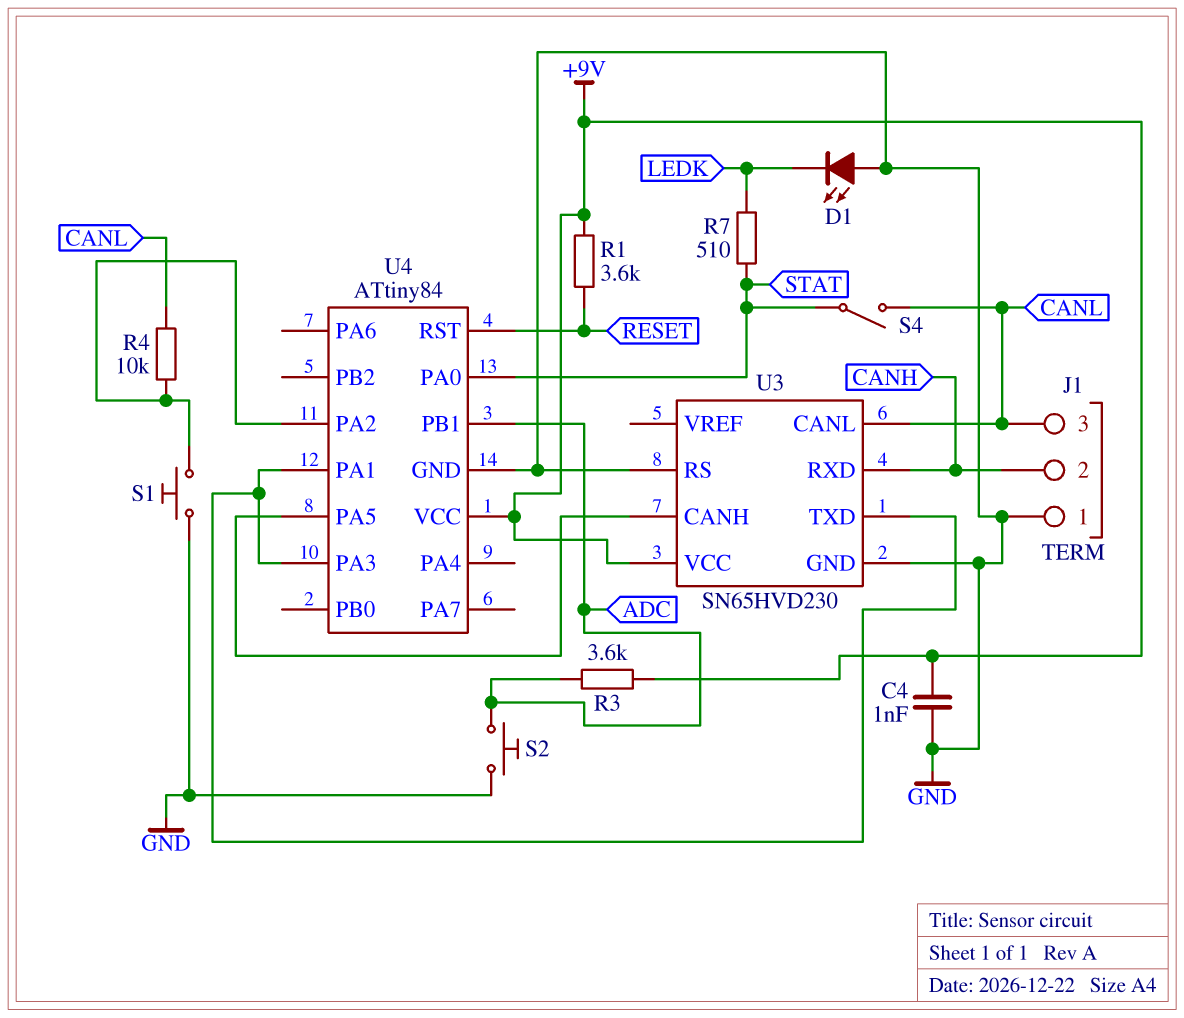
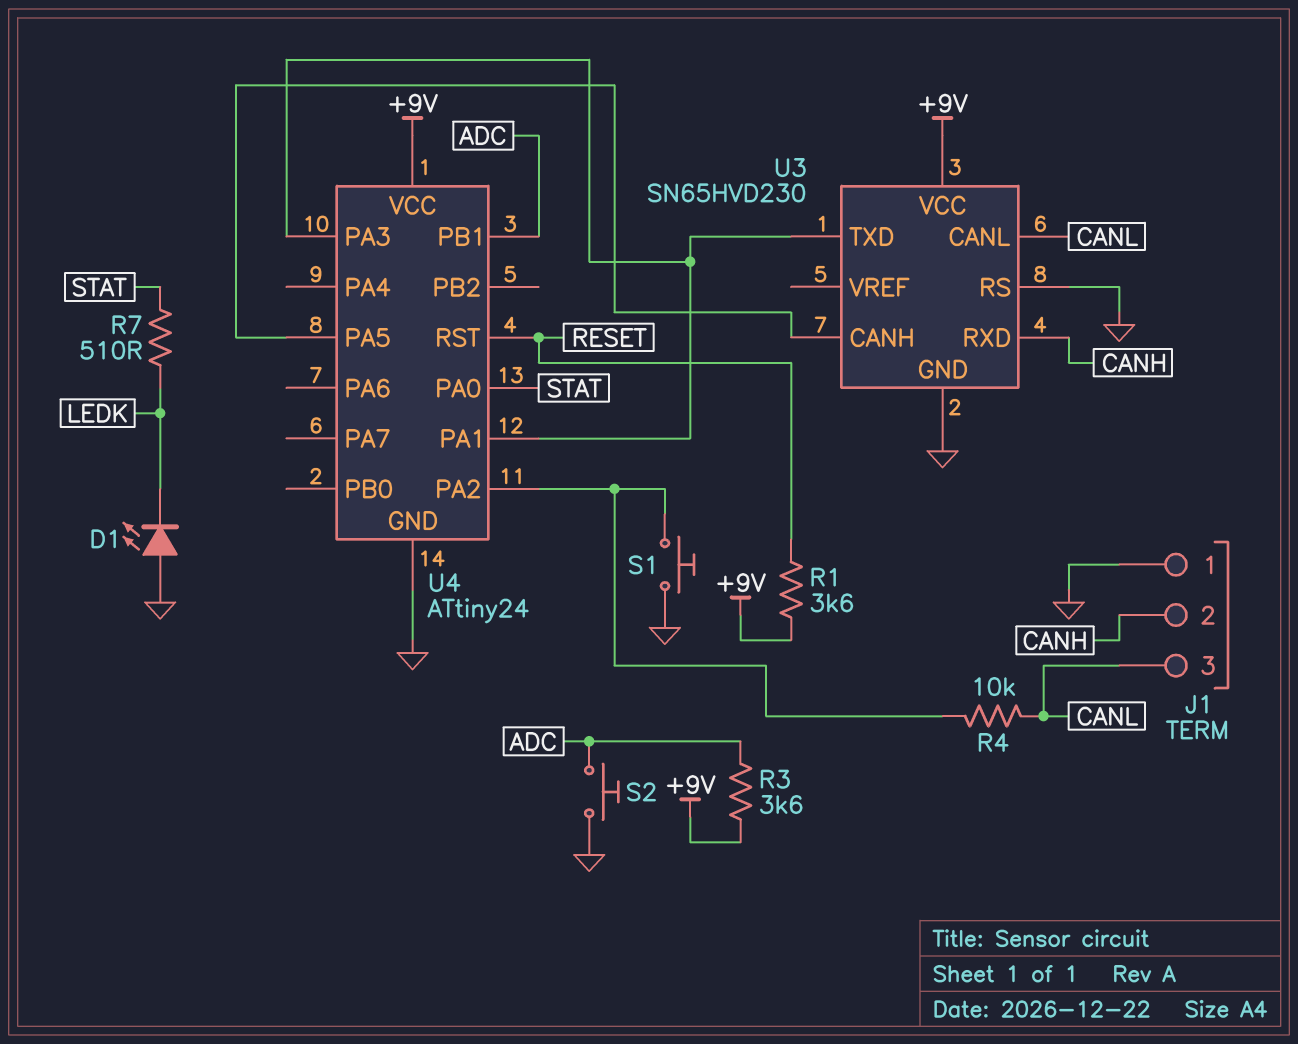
C4: 1nF (+9V, GND) -> none
S4: switch (CANL, STAT) -> none
U4: ATtiny84 -> ATtiny24

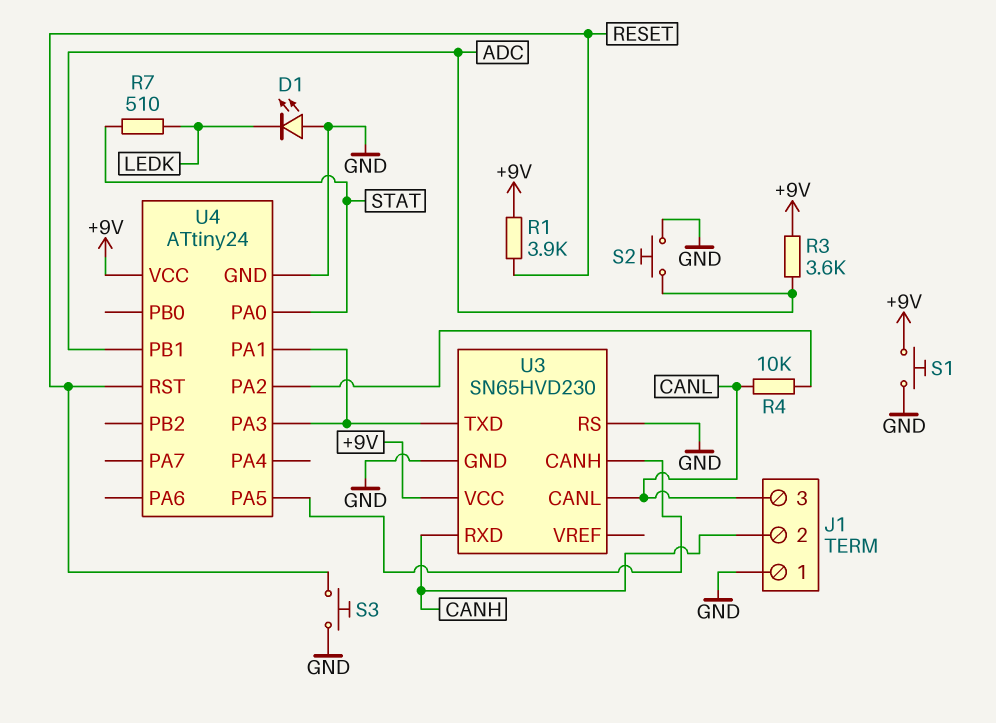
R1: 3.6k (+9V, RESET) -> 3.9k (+9V, RESET)
S1: button (GND, U4/PA2) -> button (+9V, GND)
S3: none -> button (GND, RESET)

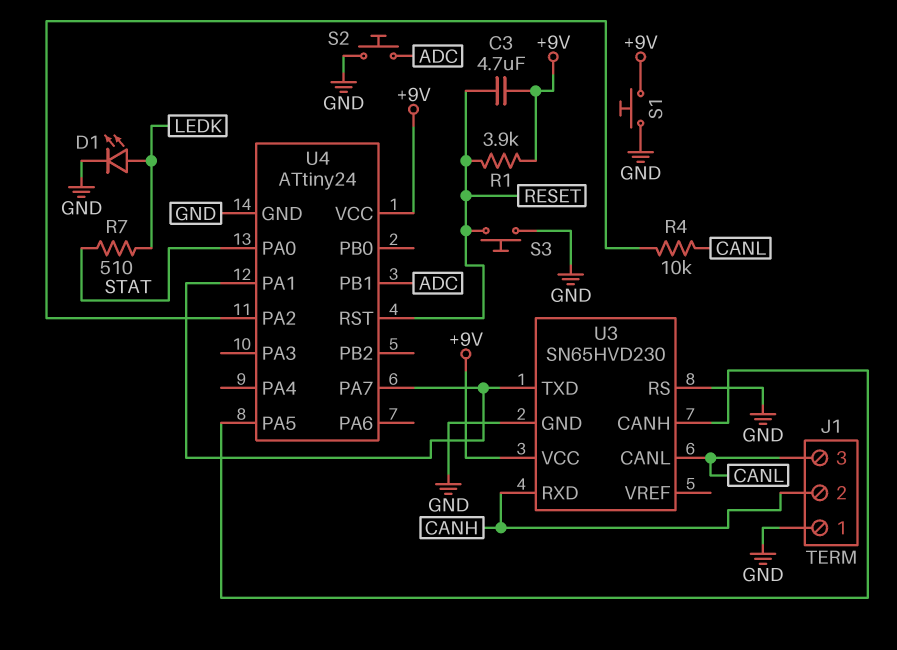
C3: none -> 4.7uF (+9V, RESET)
D1: LED (A GND, K LEDK) -> LED (A LEDK, K GND)
R3: 3.6k (+9V, ADC) -> none
U4 pin PA3: U3/TXD -> none
U4 pin PA7: none -> U3/TXD

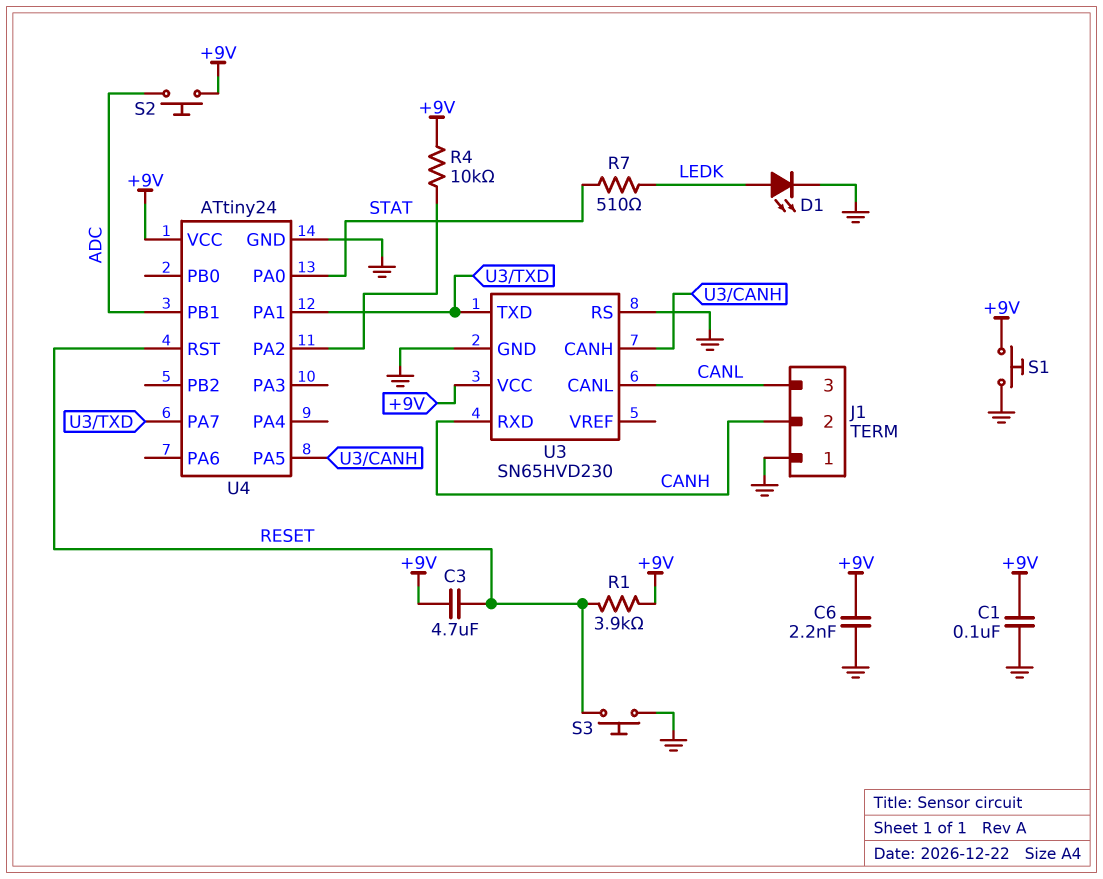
C1: none -> 100nF (+9V, GND)
C6: none -> 2.2nF (+9V, GND)
R4: 10k (CANL, U4/PA2) -> 10k (+9V, U4/PA2)
S2: button (ADC, GND) -> button (+9V, ADC)

